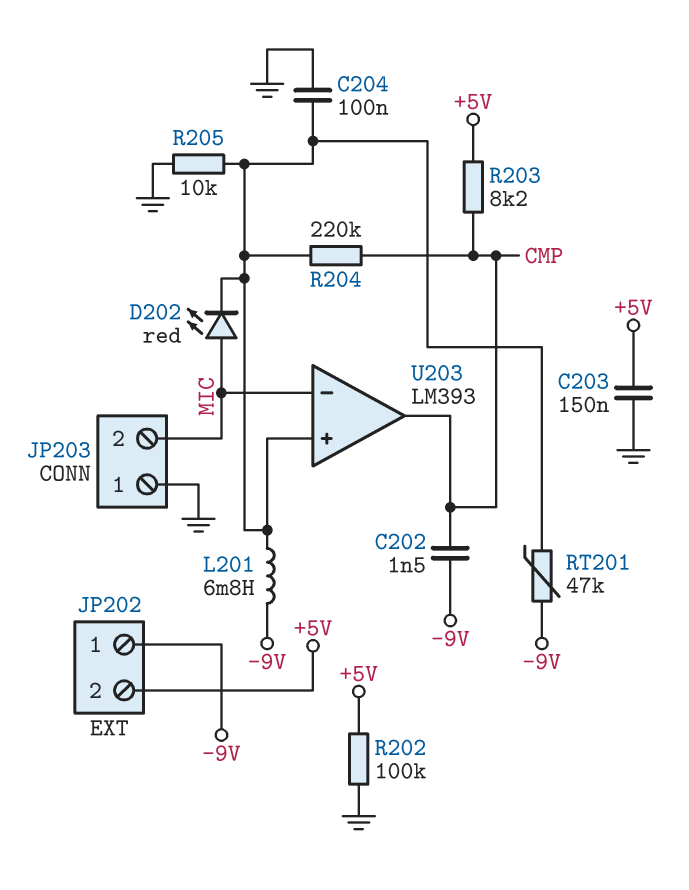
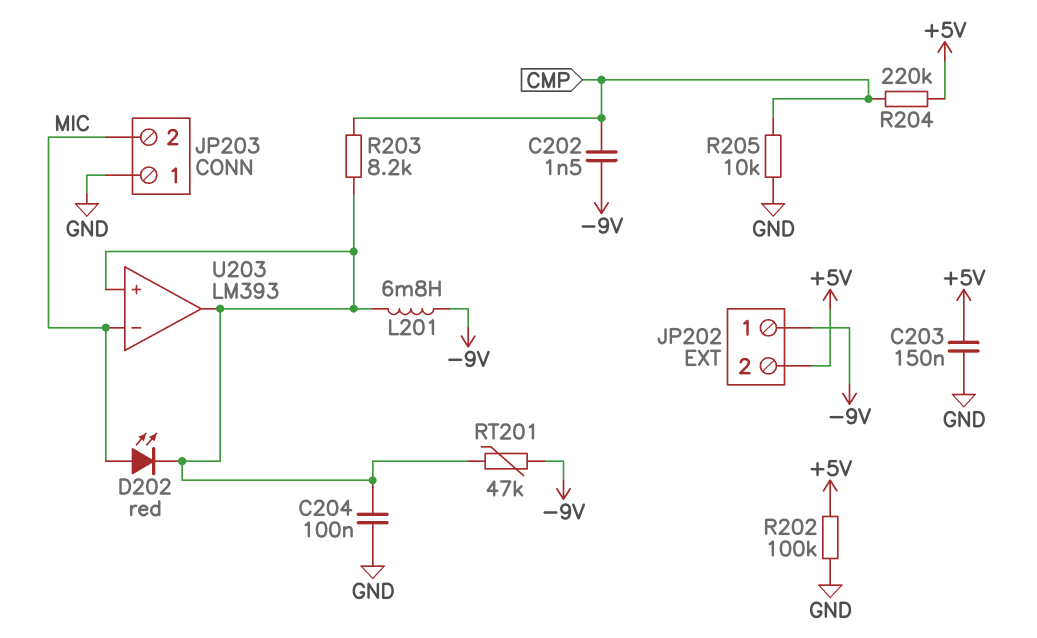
R203: 8.2k (+5V, CMP) -> 8.2k (CMP, U203/in+)
R204: 220k (CMP, U203/in+) -> 220k (+5V, CMP)
R205: 10k (GND, U203/in+) -> 10k (CMP, GND)
U203 pin out: CMP -> U203/in+

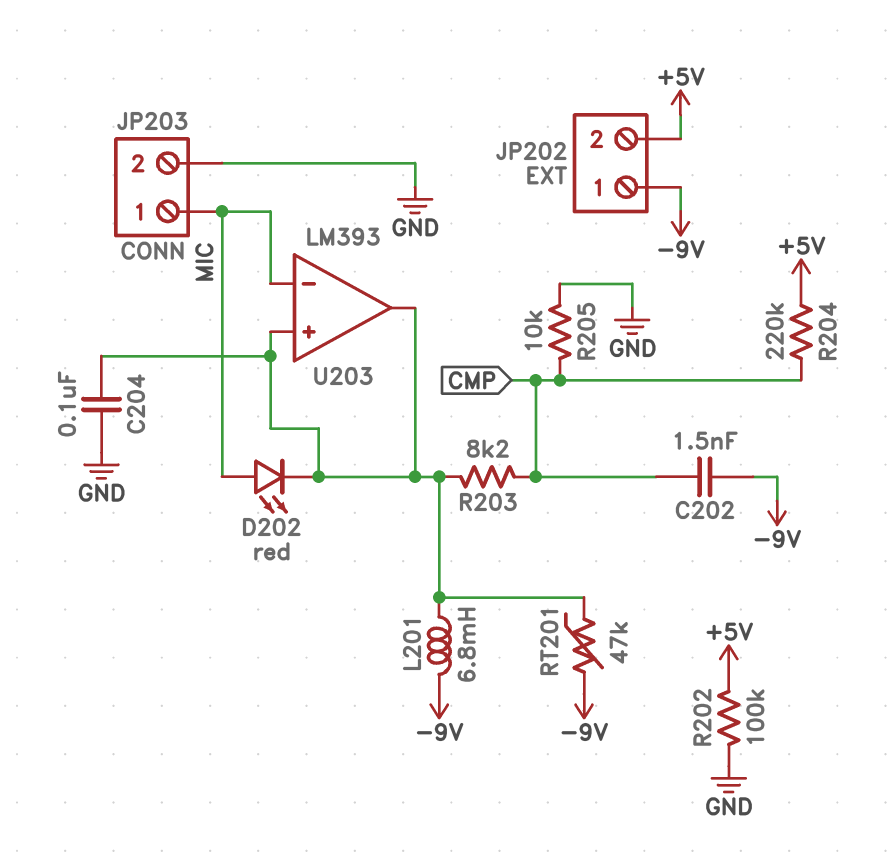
C203: 150nF (+5V, GND) -> none
JP203 pin 1: GND -> MIC
JP203 pin 2: MIC -> GND

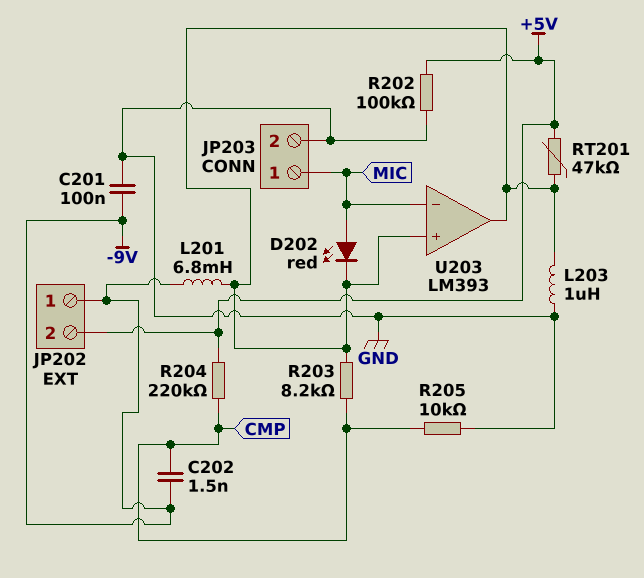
C201: none -> 100nF (-9V, GND)
C204: 100nF (GND, U203/in+) -> none
L203: none -> 1uH (GND, U203/in+)
RT201: 47k (-9V, U203/in+) -> 47k (+5V, U203/in+)

